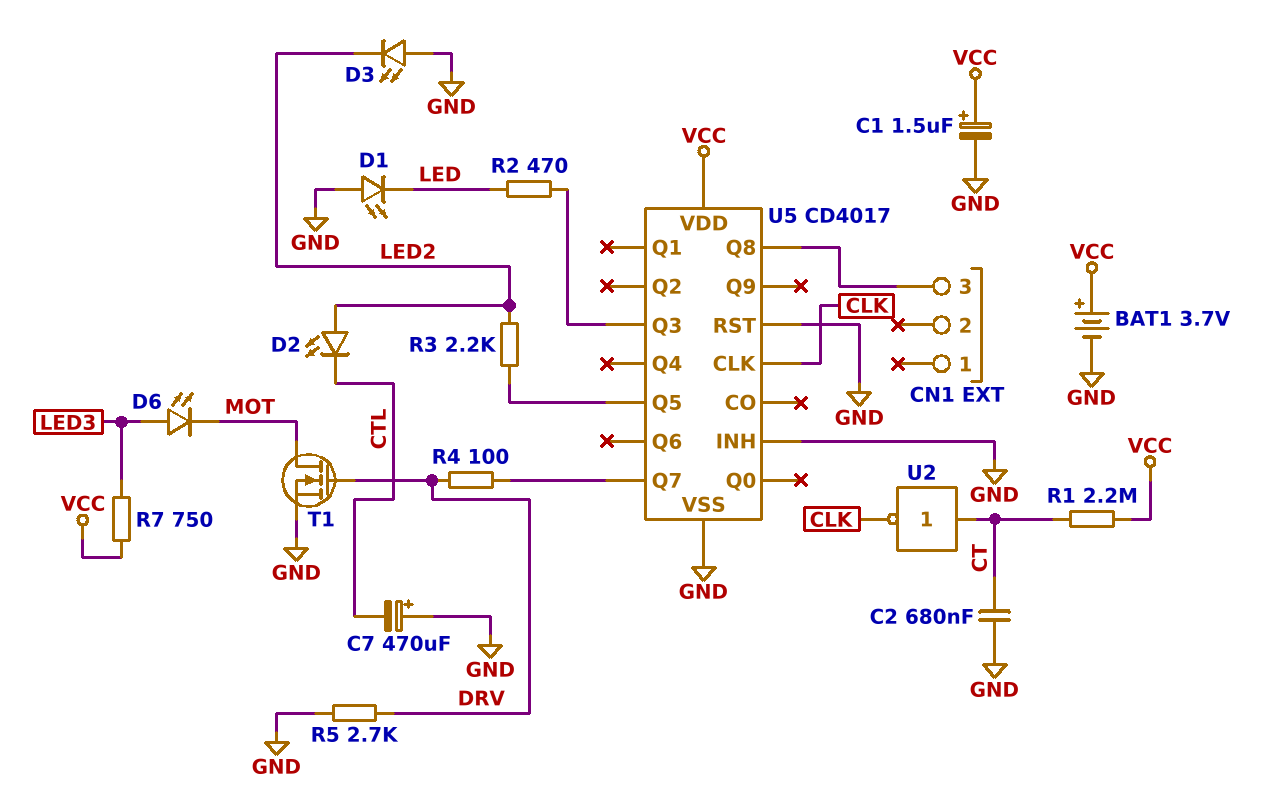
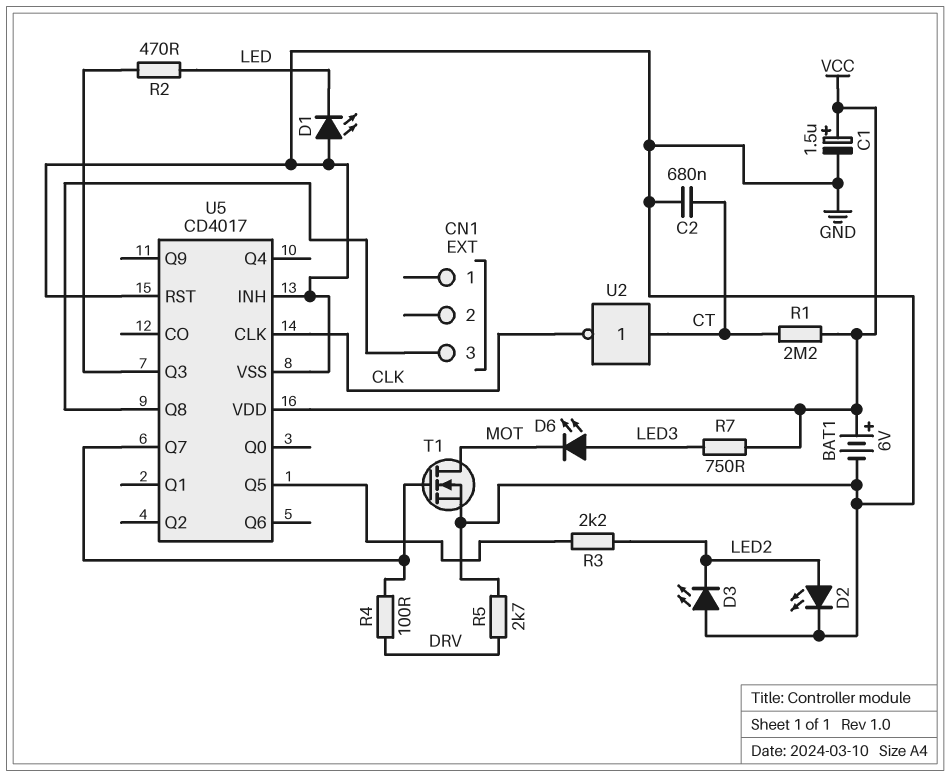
BAT1: 3.7V (plus VCC, minus GND) -> 6V (plus VCC, minus GND)
C7: 470uF (plus GND, minus CTL) -> none
D2: LED (A LED2, K CTL) -> LED (A LED2, K GND)
T1: NMOS (G DRV, D MOT, S GND) -> NMOS (G U5/Q7, D MOT, S GND)

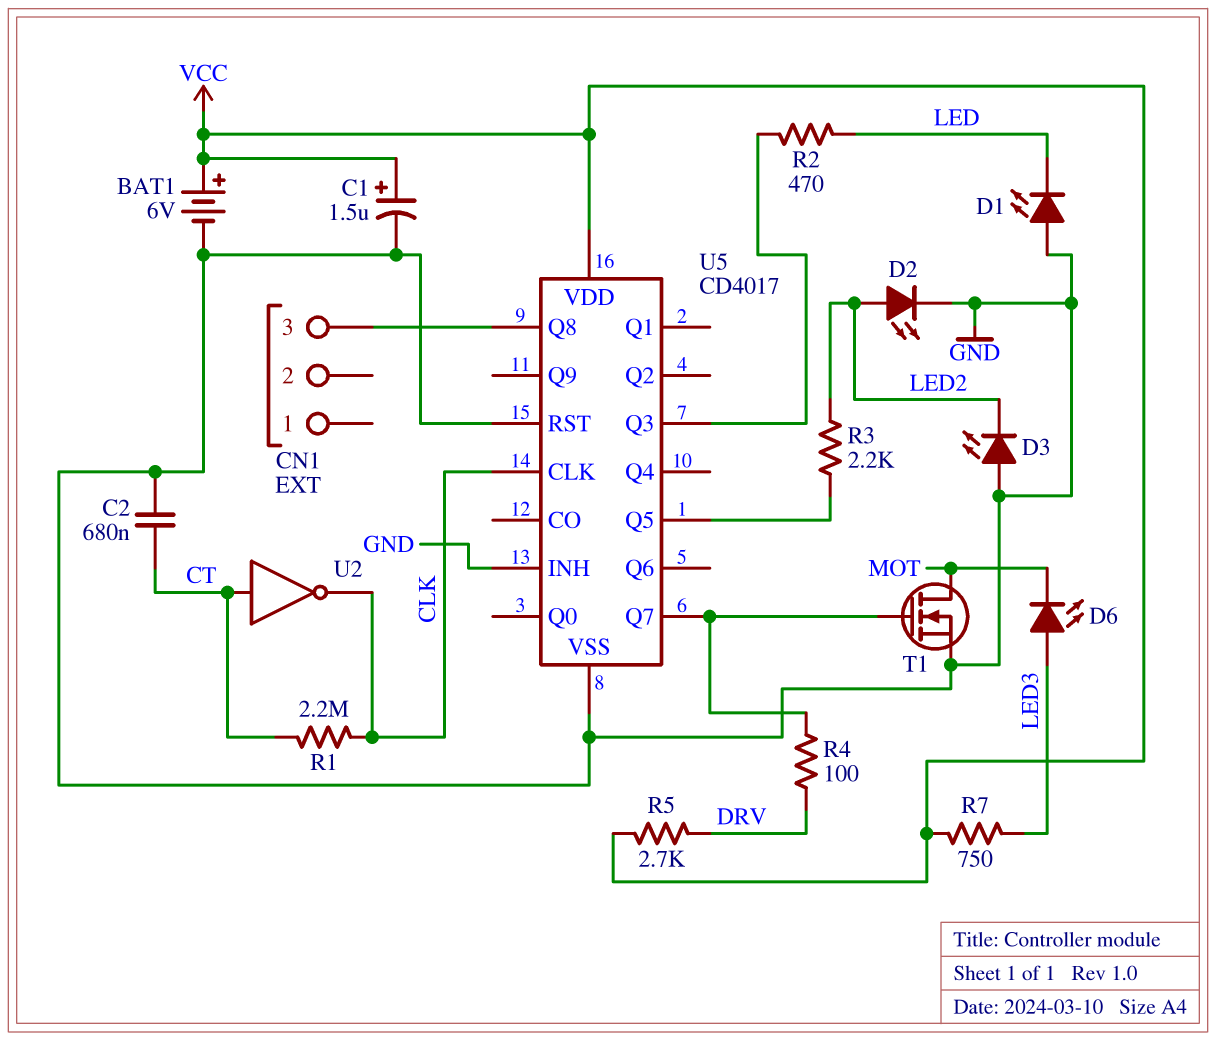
R1: 2.2M (CT, VCC) -> 2.2M (CLK, CT)
R5: 2.7k (DRV, GND) -> 2.7k (DRV, VCC)

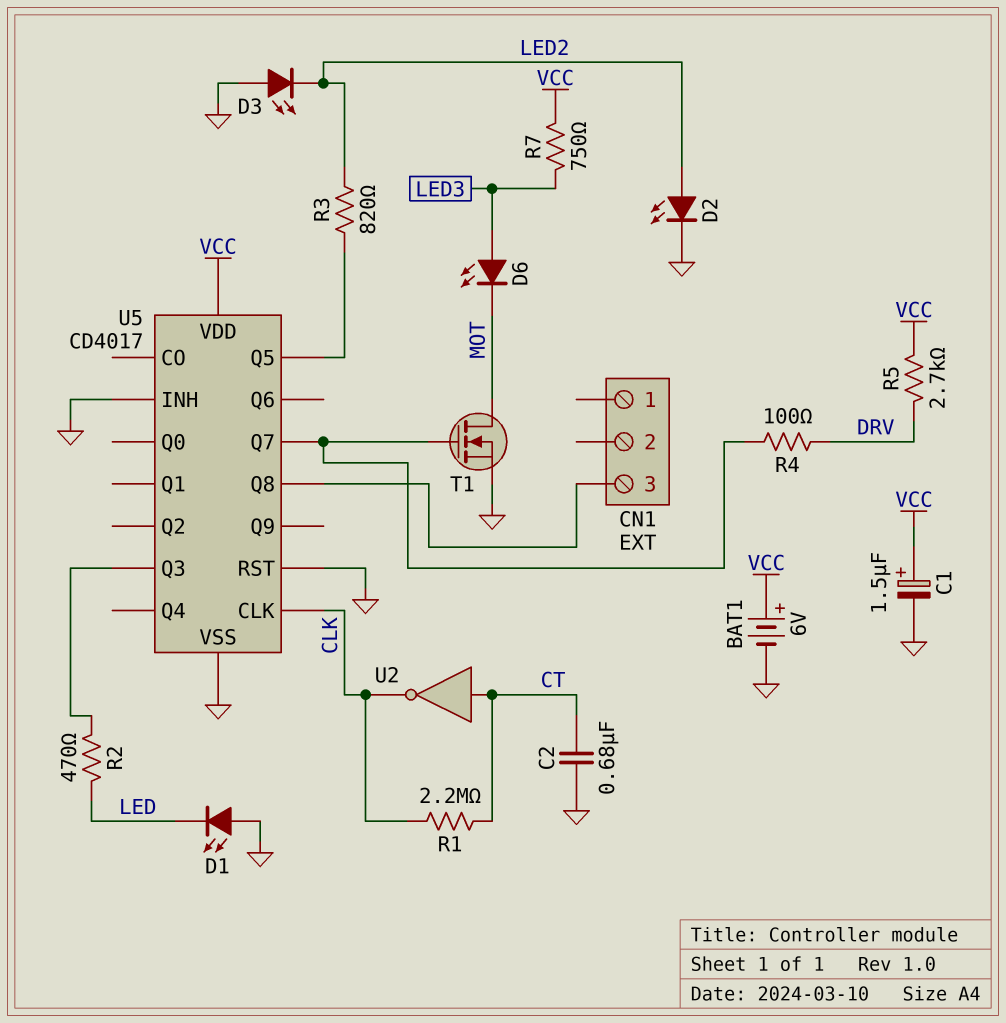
R3: 2.2k (LED2, U5/Q5) -> 820 (LED2, U5/Q5)

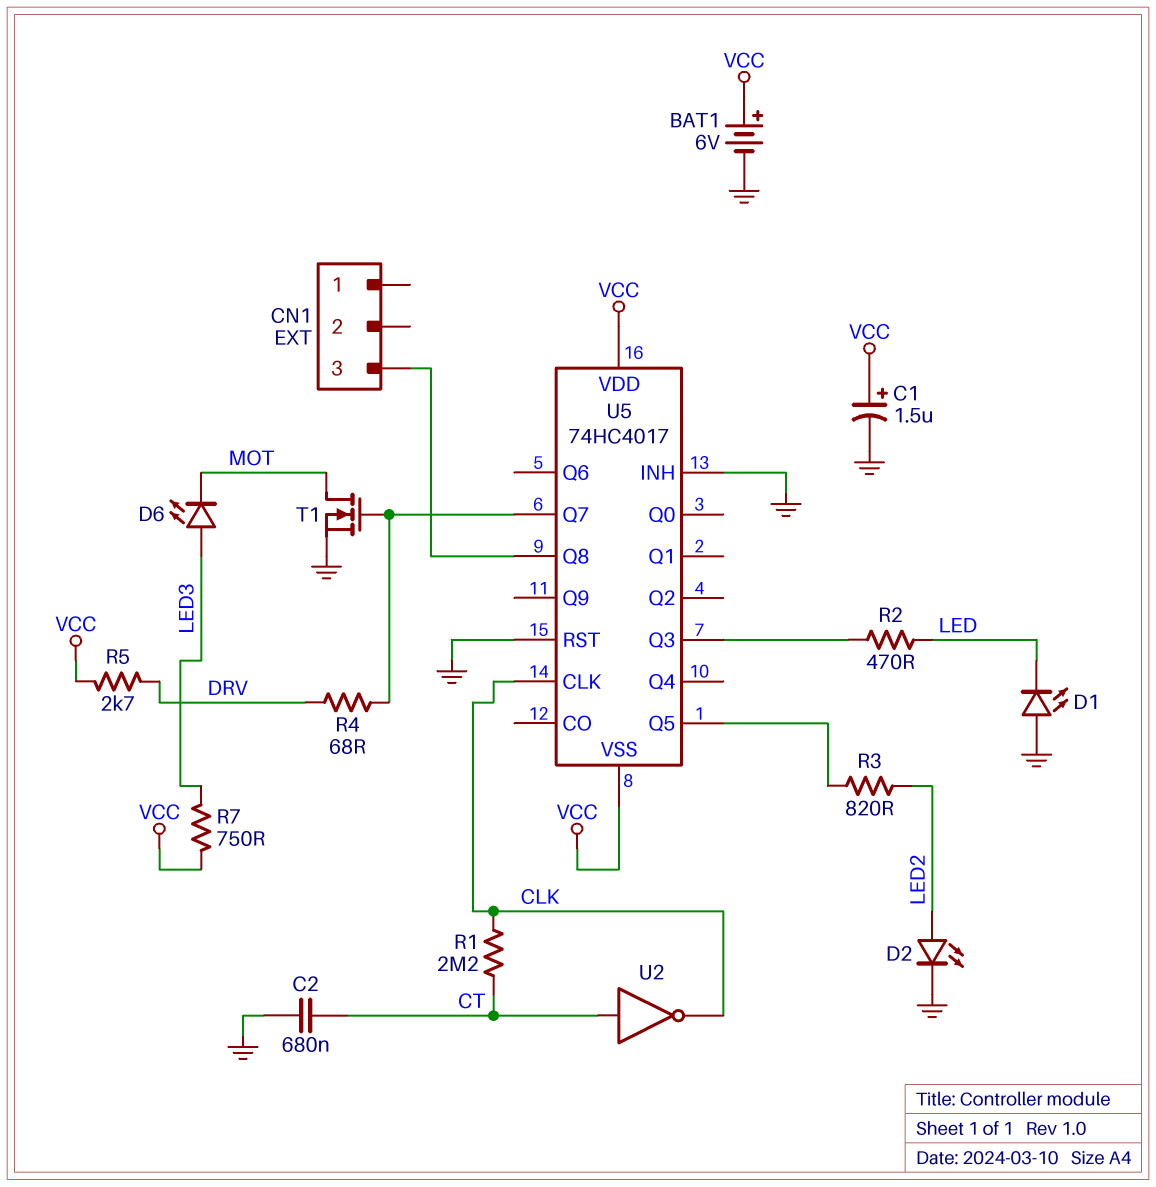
D3: LED (A GND, K LED2) -> none
R4: 100 (DRV, U5/Q7) -> 68 (DRV, U5/Q7)
U5: CD4017 -> 74HC4017
U5 pin VSS: GND -> VCC

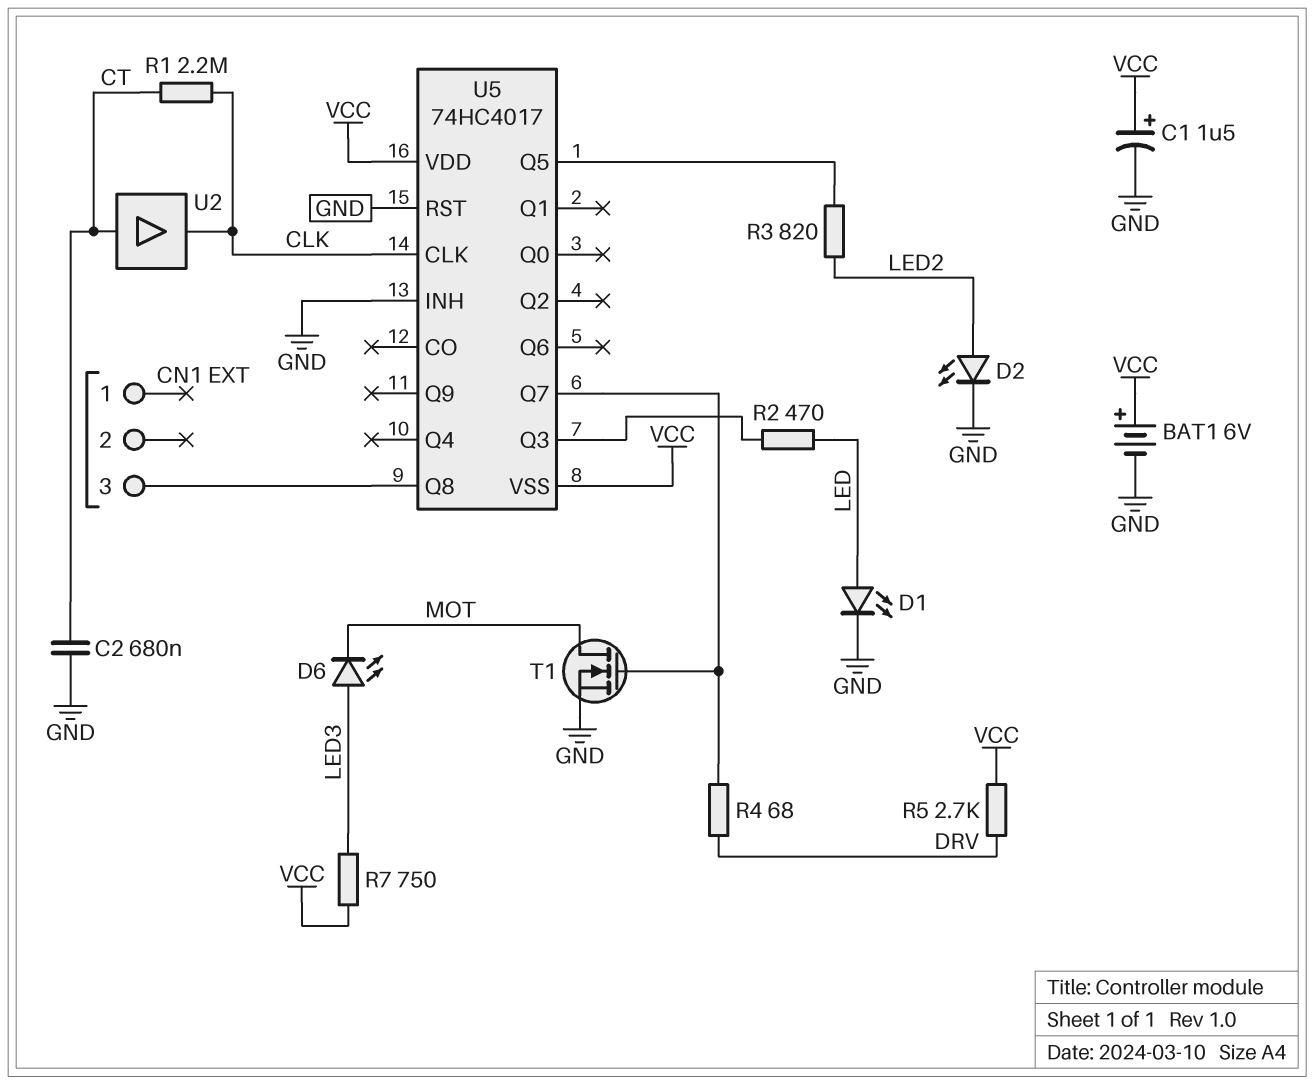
D1: LED (A GND, K LED) -> LED (A LED, K GND)
U2: NOT (in CT, out CLK) -> buffer (in CT, out CLK)

